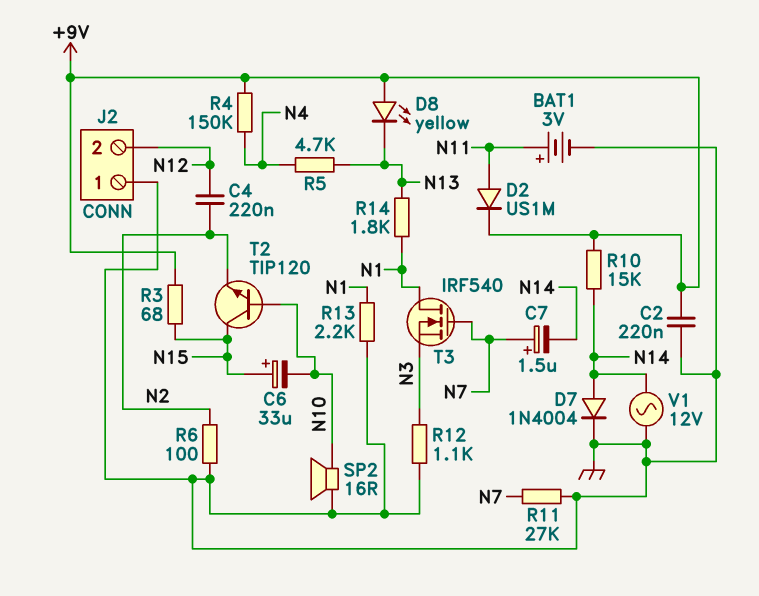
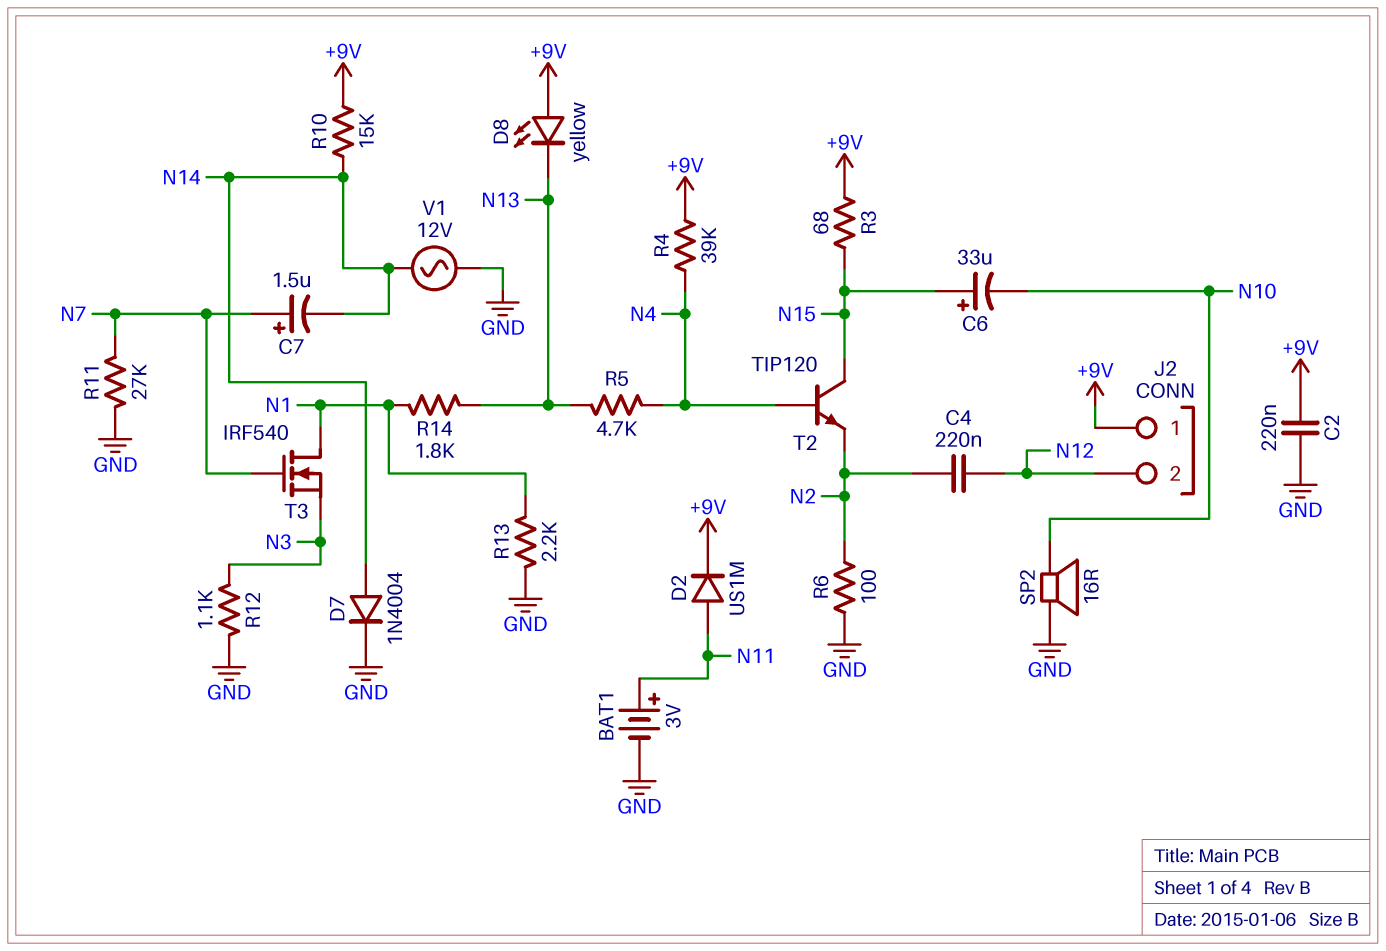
J2 pin 1: GND -> +9V
R4: 150k (+9V, N4) -> 39k (+9V, N4)
T2: NPN TIP120 (B N10, C N15, E N2) -> NPN TIP120 (B N4, C N15, E N2)

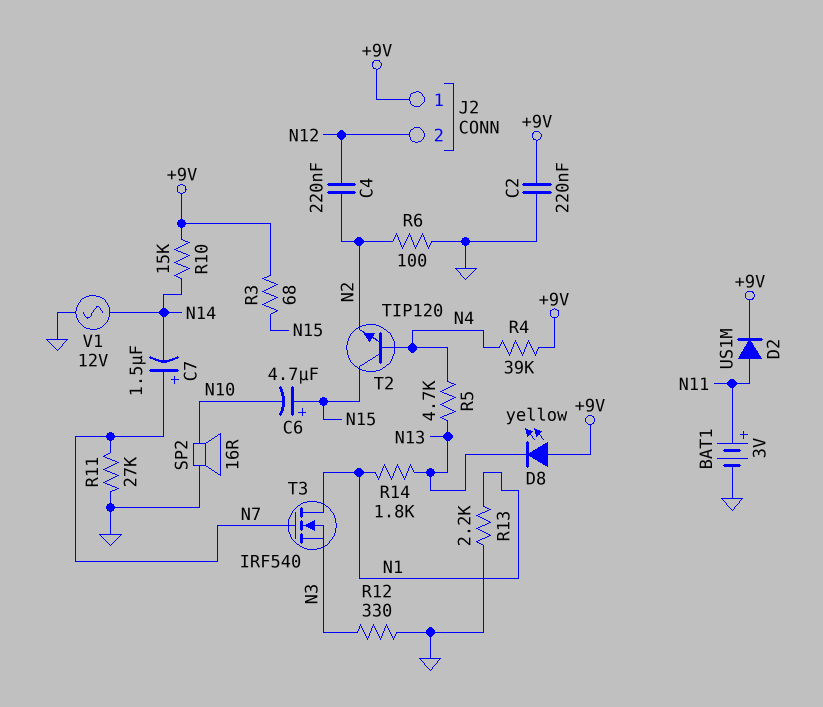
C6: 33uF (plus N15, minus N10) -> 4.7uF (plus N15, minus N10)
D7: diode 1N4004 (A N14, K GND) -> none
R12: 1.1k (GND, N3) -> 330 (GND, N3)

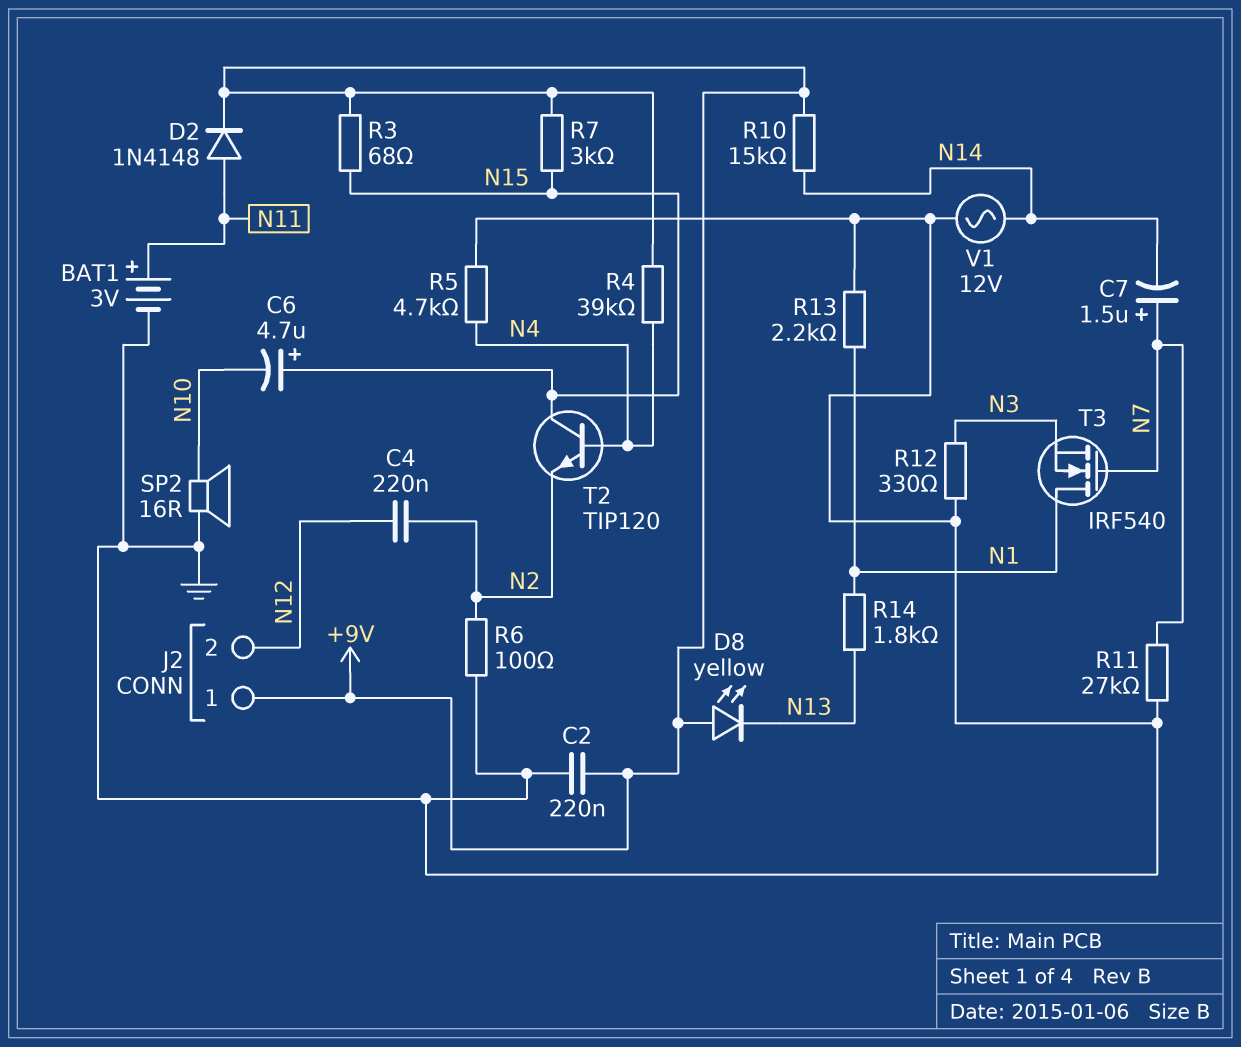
D2: diode US1M (A N11, K +9V) -> diode 1N4148 (A N11, K +9V)
R5: 4.7k (N4, N13) -> 4.7k (GND, N4)
R7: none -> 3k (+9V, N15)

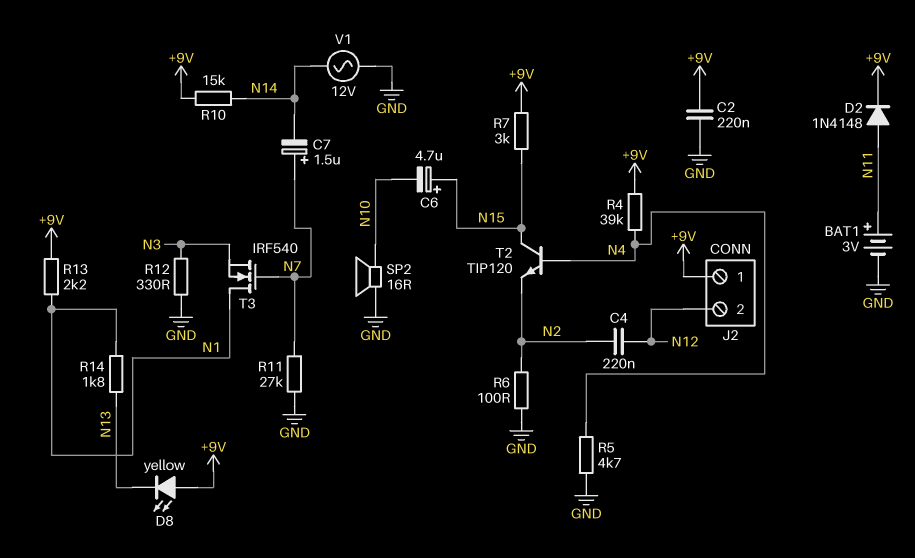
R3: 68 (+9V, N15) -> none
R13: 2.2k (GND, N1) -> 2.2k (+9V, N1)

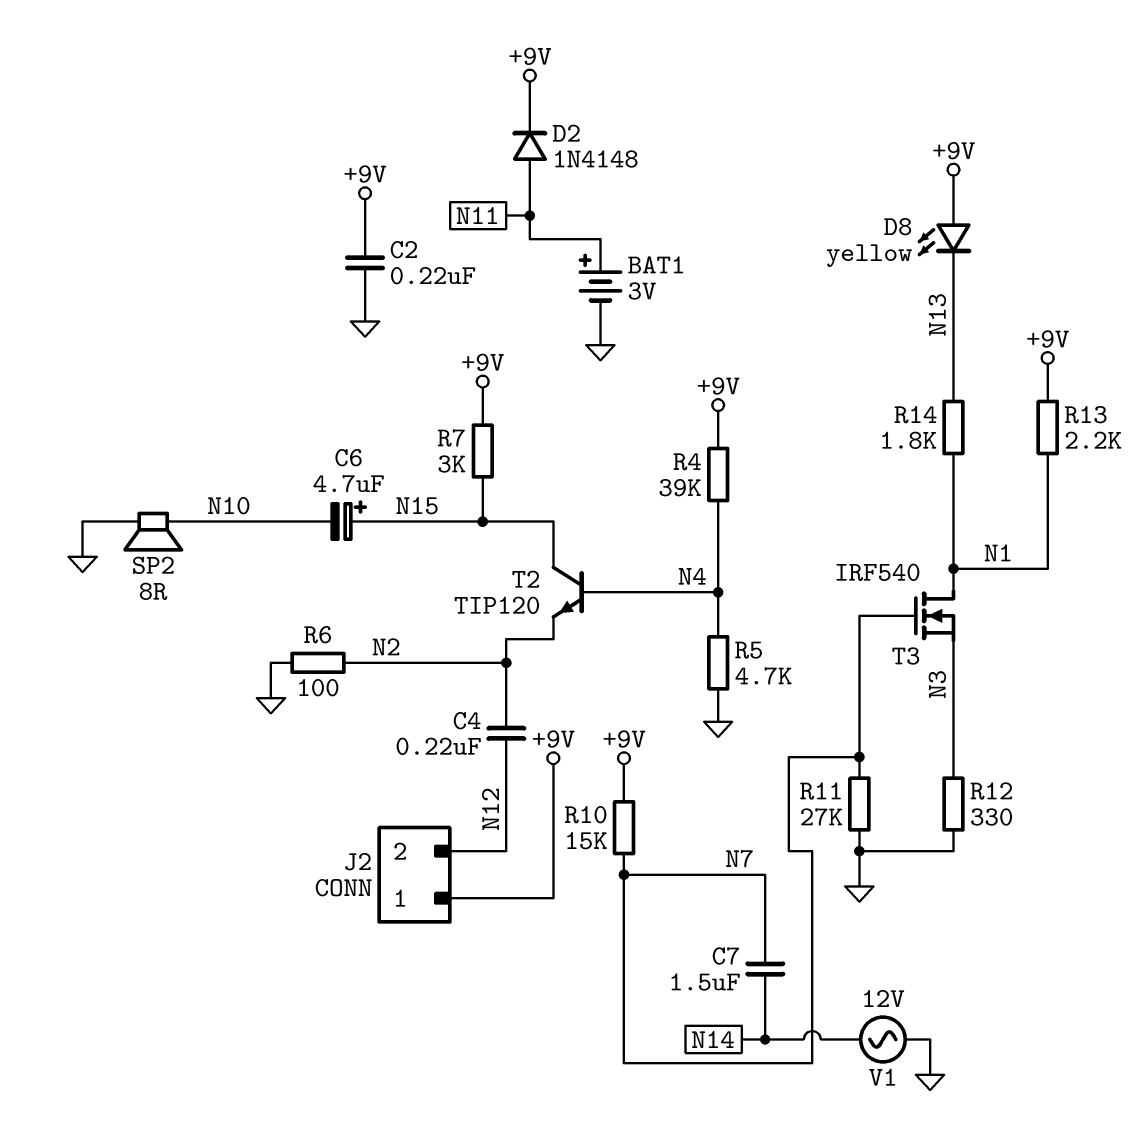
C7: 1.5uF (plus N7, minus N14) -> 1.5uF (N7, N14)
R10: 15k (+9V, N14) -> 15k (+9V, N7)
SP2: speaker 16R (GND, N10) -> speaker 8R (GND, N10)

